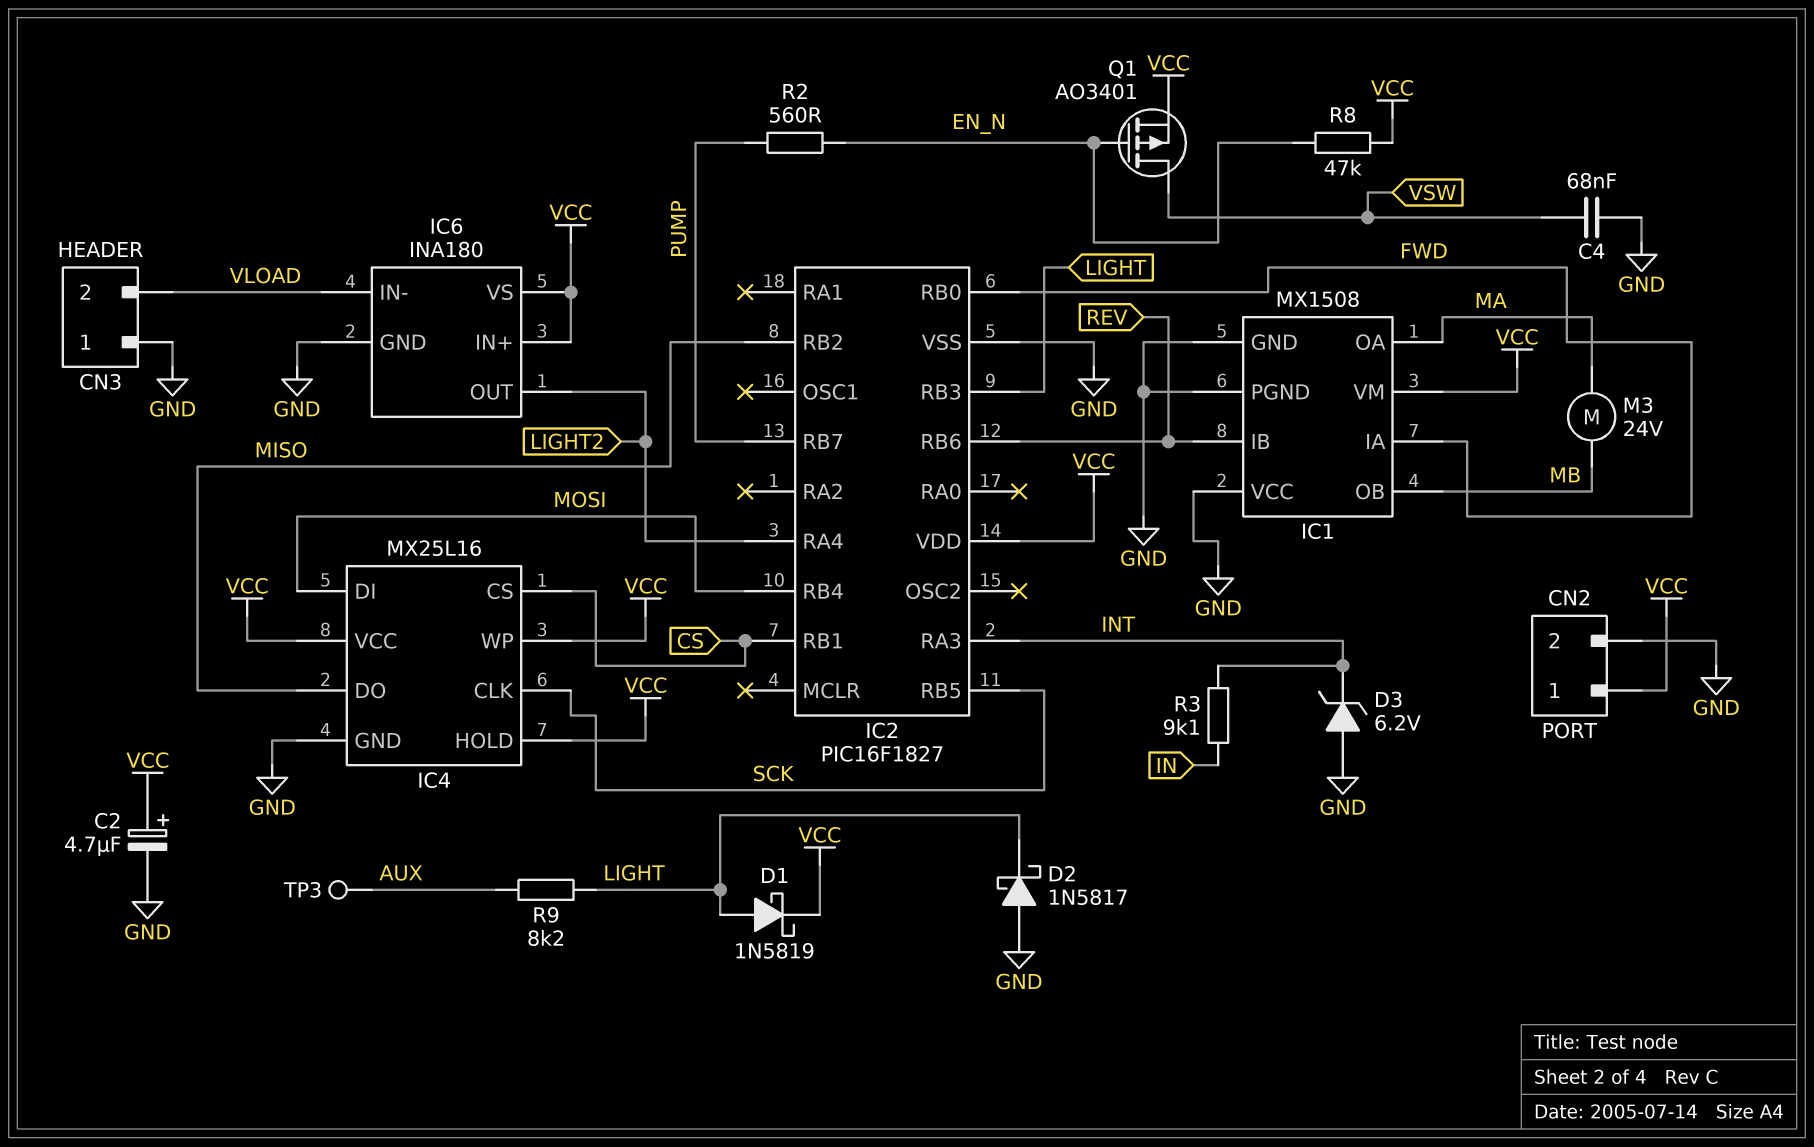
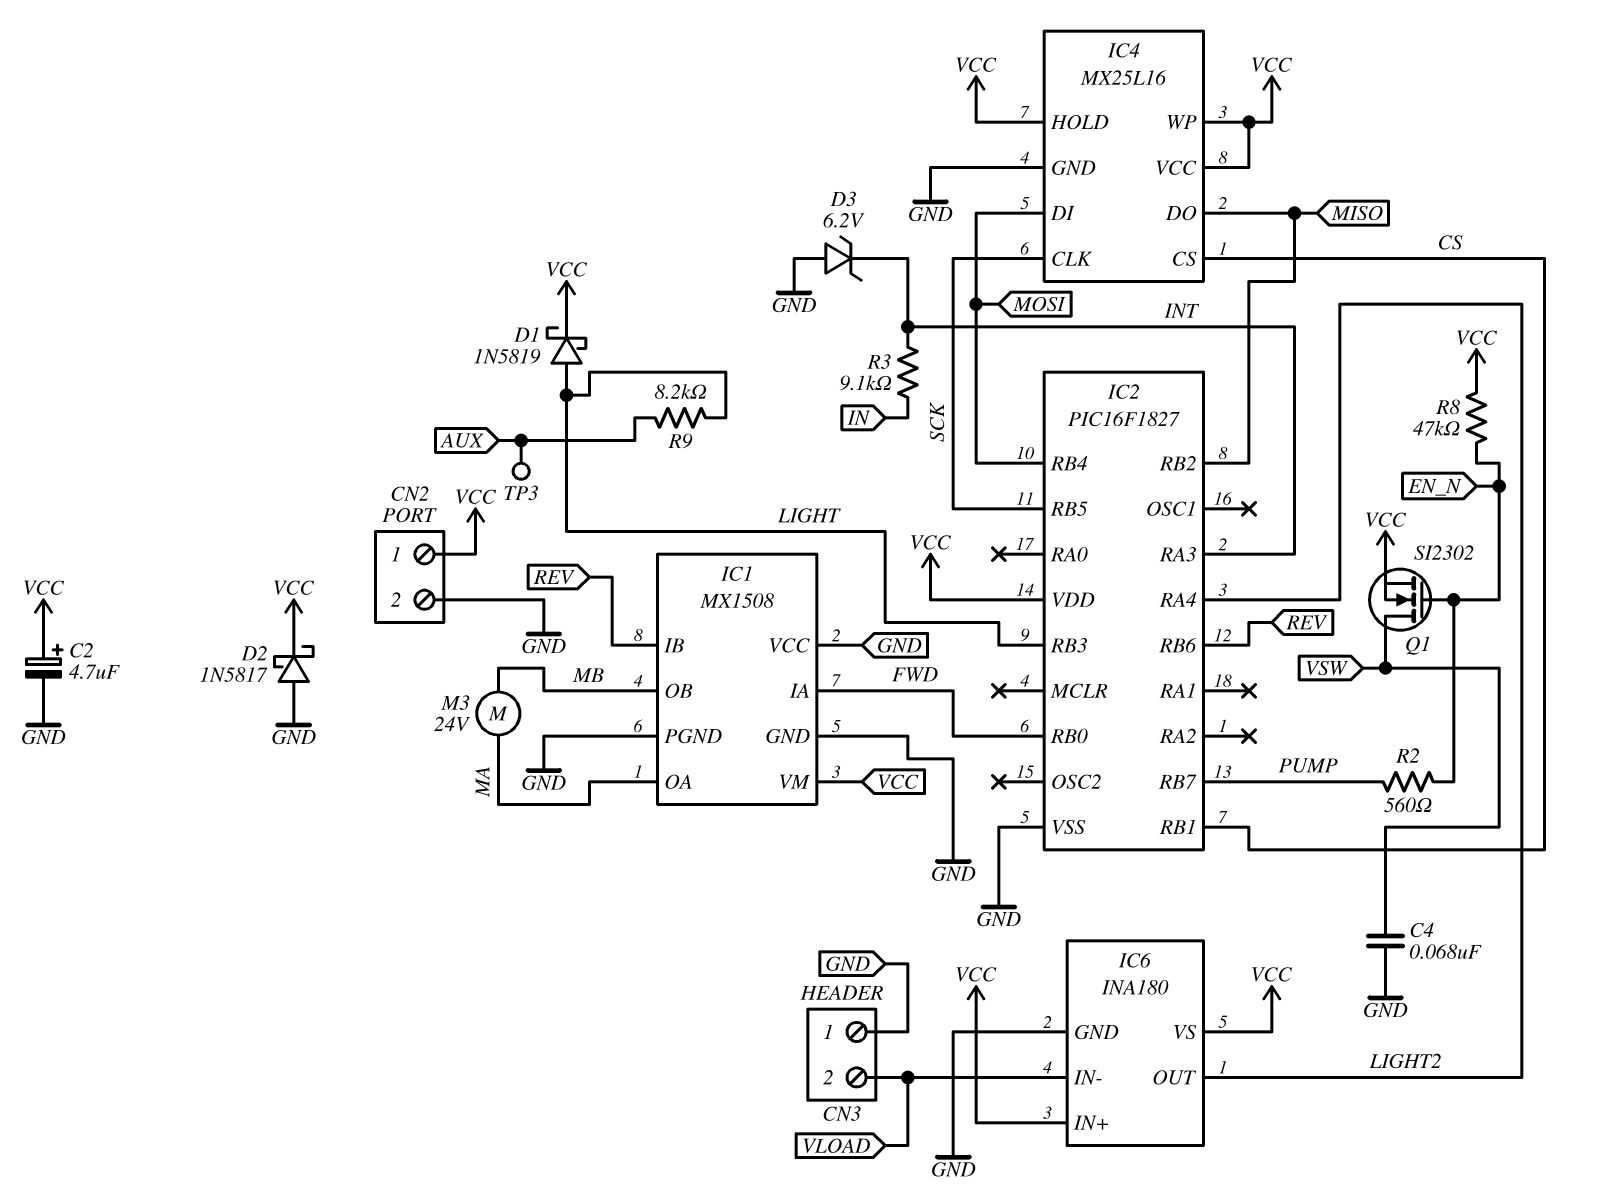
D2: schottky 1N5817 (A GND, K LIGHT) -> schottky 1N5817 (A GND, K VCC)
Q1: PMOS AO3401 (G EN_N, D VSW, S VCC) -> NMOS SI2302 (G EN_N, D VSW, S VCC)

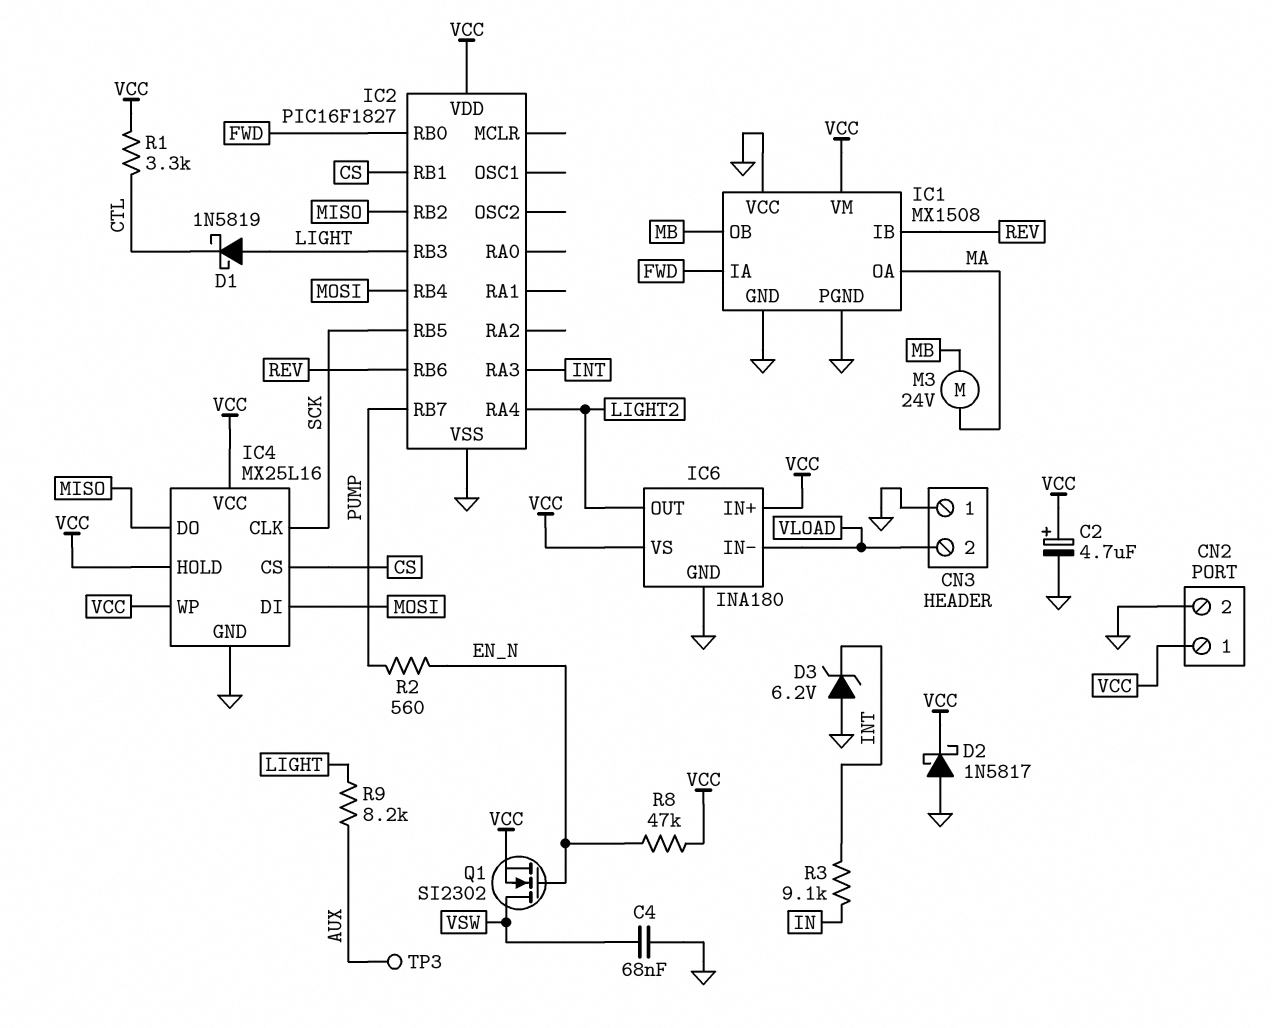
D1: schottky 1N5819 (A LIGHT, K VCC) -> schottky 1N5819 (A LIGHT, K CTL)
R1: none -> 3.3k (CTL, VCC)

